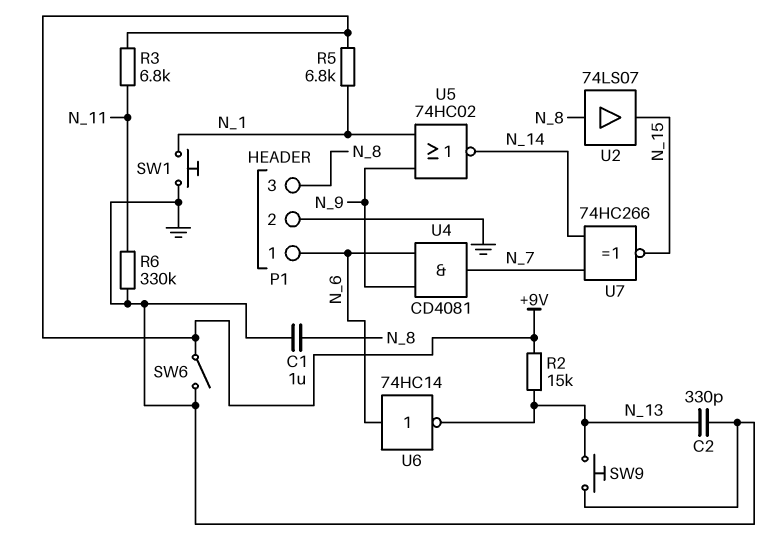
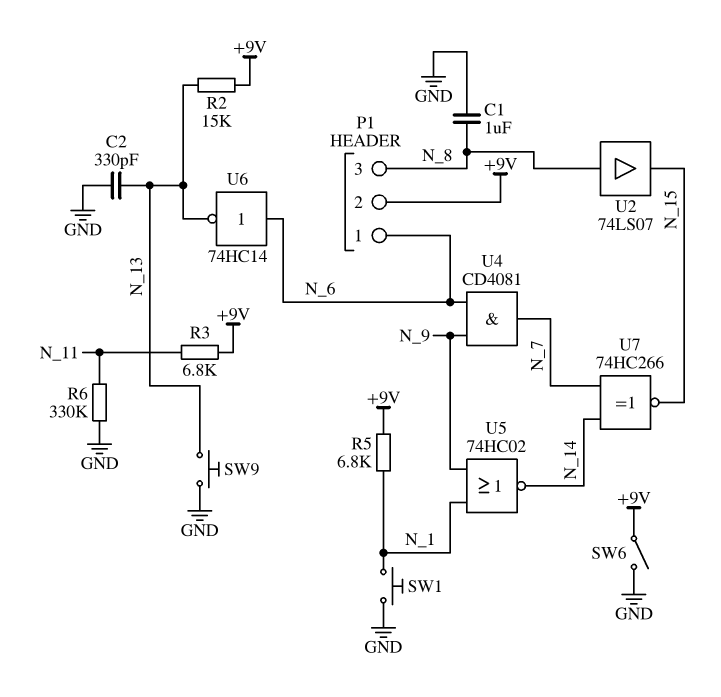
P1 pin 2: GND -> +9V

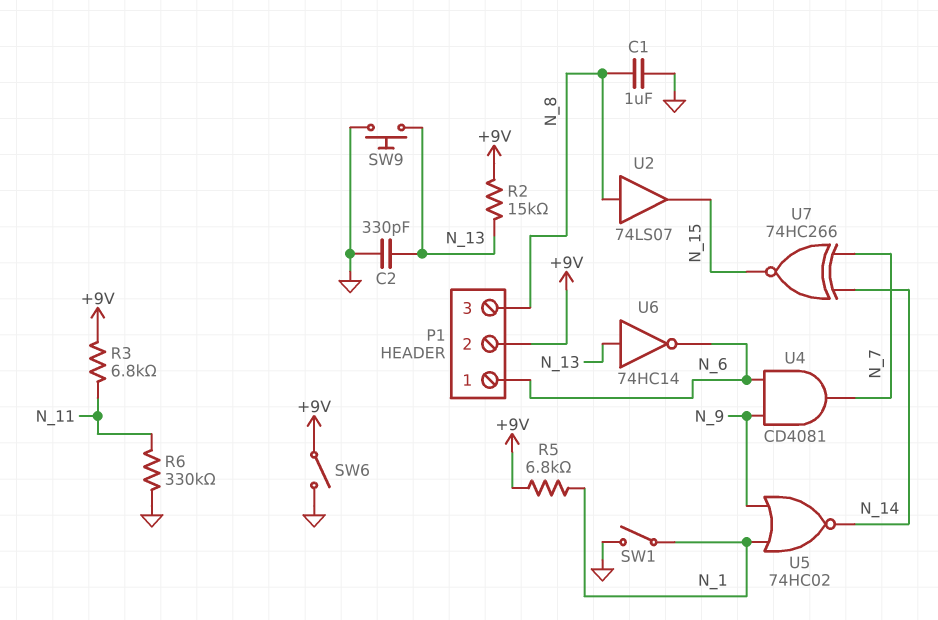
SW1: button (GND, N_1) -> switch (GND, N_1)
U6: NOT 74HC14 (in N_6, out N_13) -> NOT 74HC14 (in N_13, out N_6)

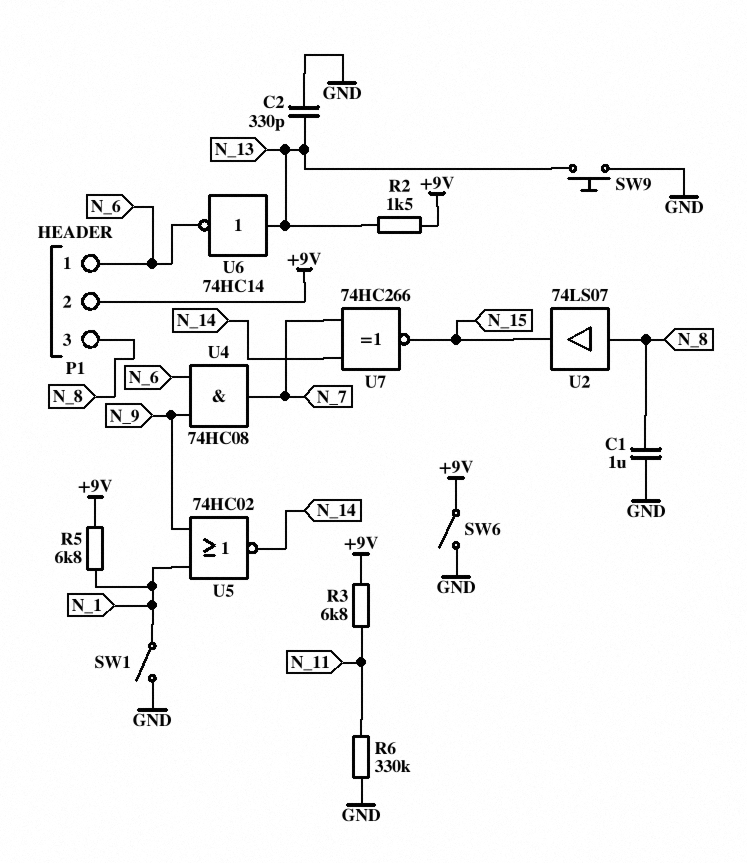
R2: 15k (+9V, N_13) -> 1.5k (+9V, N_13)
U4: AND CD4081 (in N_6, in N_9, out N_7) -> AND 74HC08 (in N_6, in N_9, out N_7)

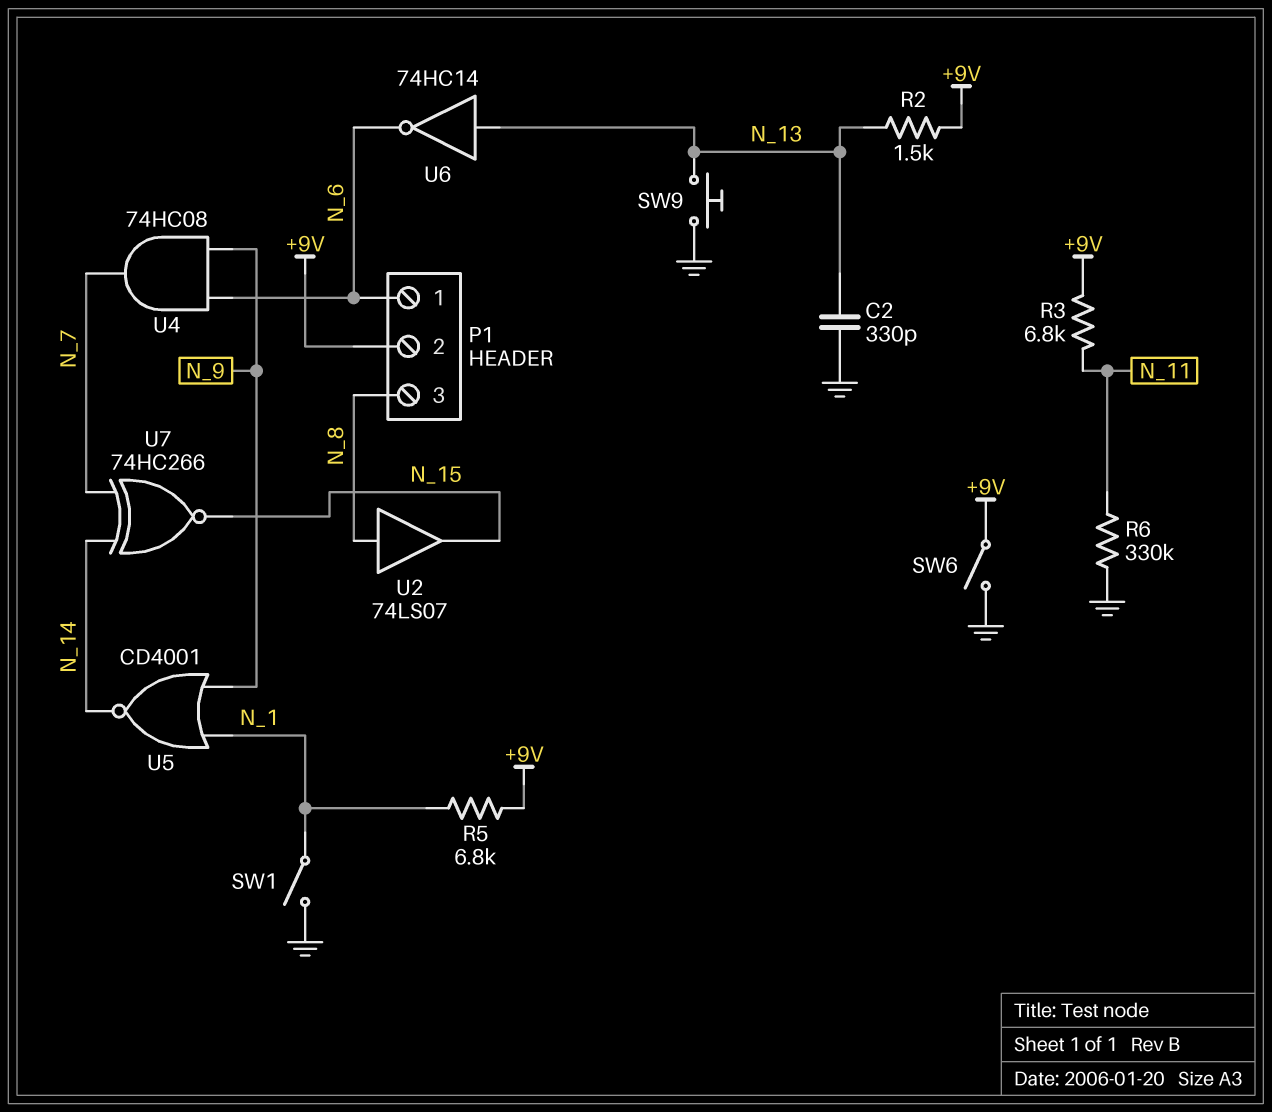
C1: 1uF (GND, N_8) -> none
U5: NOR 74HC02 (in N_1, in N_9, out N_14) -> NOR CD4001 (in N_1, in N_9, out N_14)

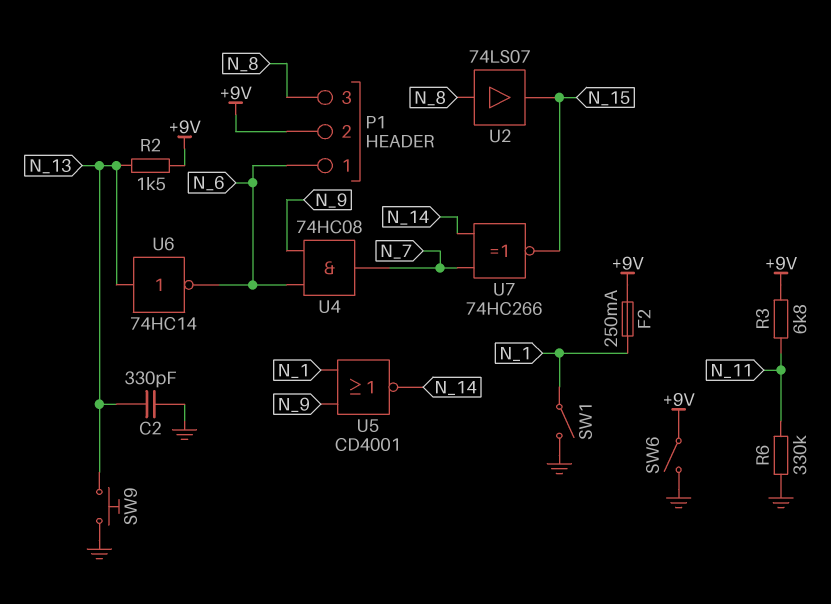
F2: none -> 250mA (+9V, N_1)
R5: 6.8k (+9V, N_1) -> none

